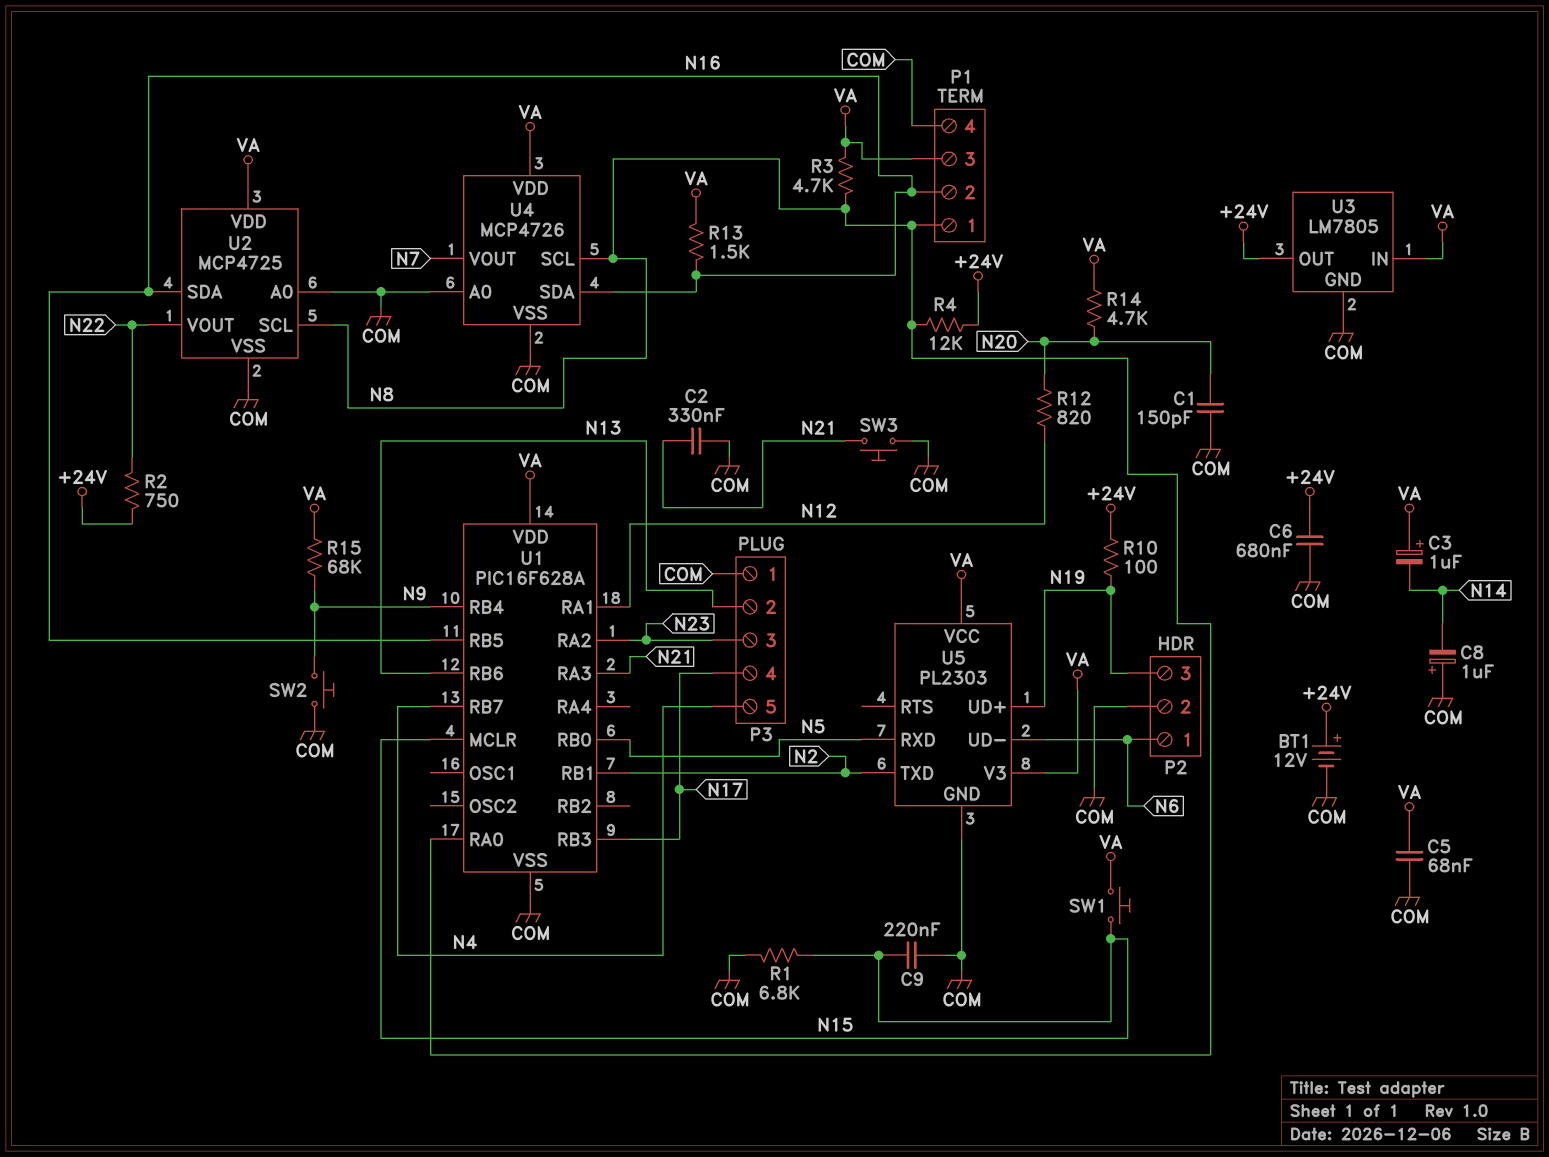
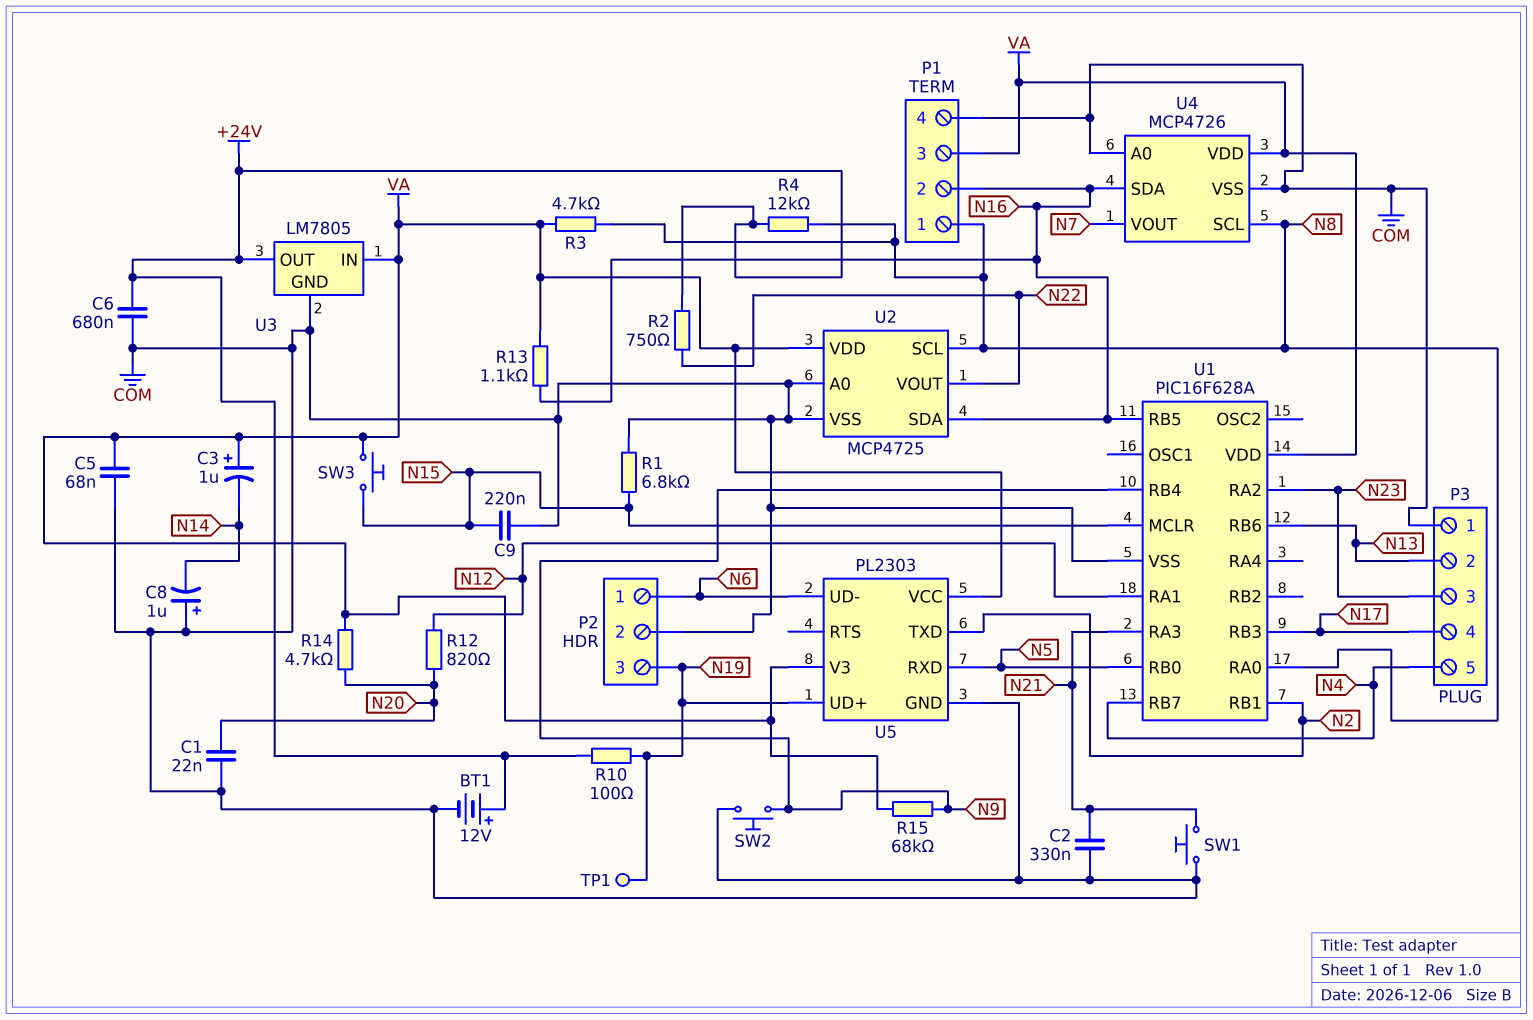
C1: 150pF (COM, N20) -> 22nF (COM, N20)
R13: 1.5k (N16, VA) -> 1.1k (N16, VA)
SW1: button (N15, VA) -> button (COM, N21)
SW3: button (COM, N21) -> button (N15, VA)
TP1: none -> test point (N19)

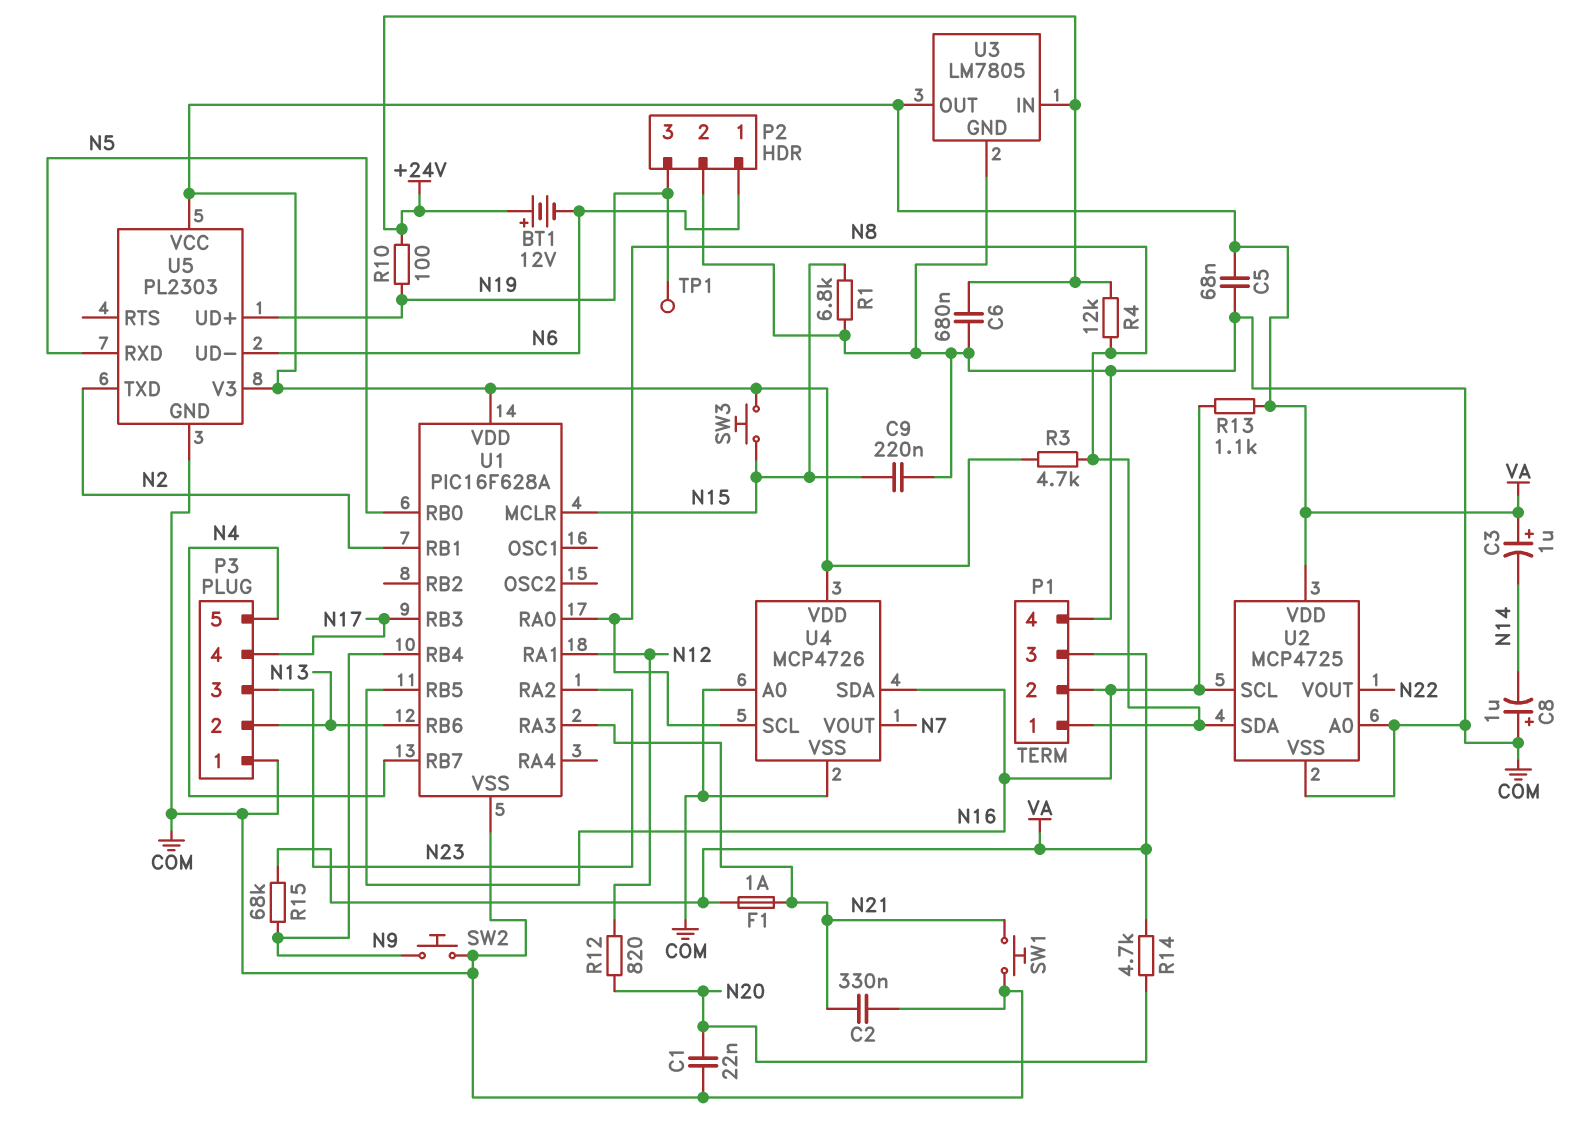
BT1: 12V (plus +24V, minus COM) -> 12V (plus +24V, minus N6)
F1: none -> 1A (N21, VA)
R2: 750 (+24V, N22) -> none
U2 pin SCL: N8 -> N16
U2 pin SDA: N16 -> N8
U3 pin IN: VA -> +24V
U3 pin OUT: +24V -> VA

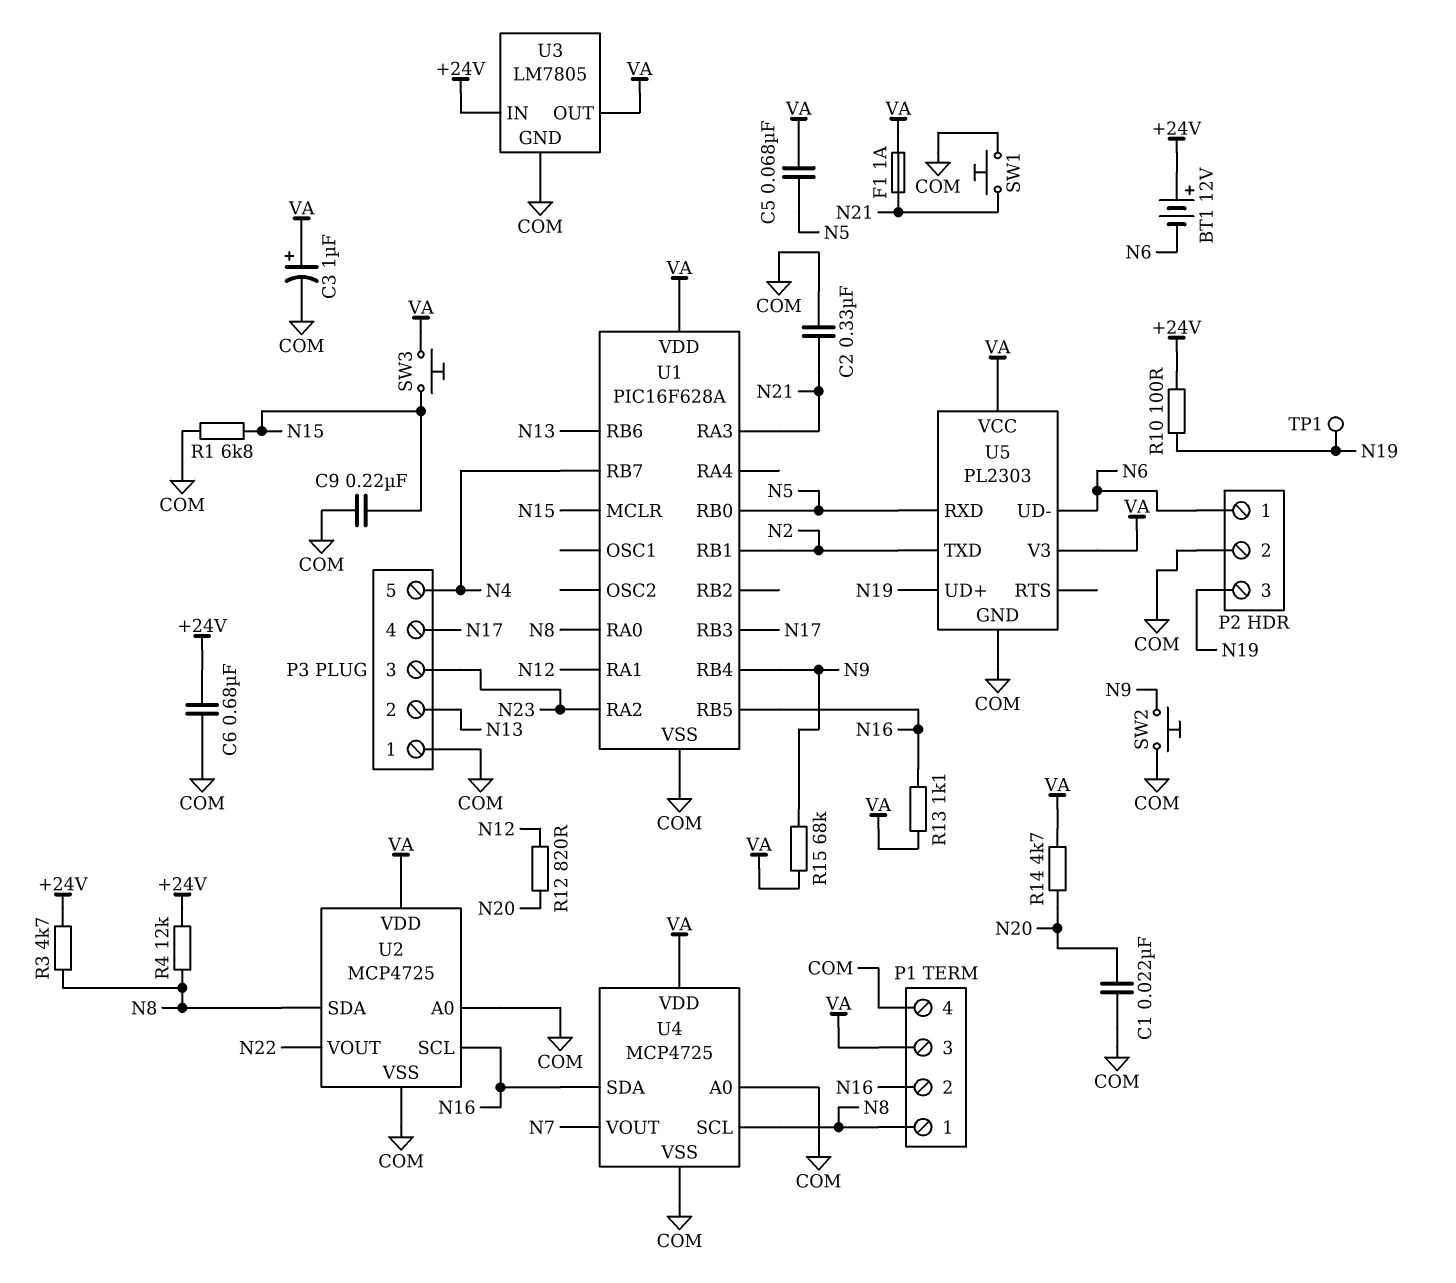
C3: 1uF (plus VA, minus N14) -> 1uF (plus VA, minus COM)
C5: 68nF (COM, VA) -> 68nF (N5, VA)
C8: 1uF (plus COM, minus N14) -> none
R3: 4.7k (N8, VA) -> 4.7k (+24V, N8)
U4: MCP4726 -> MCP4725

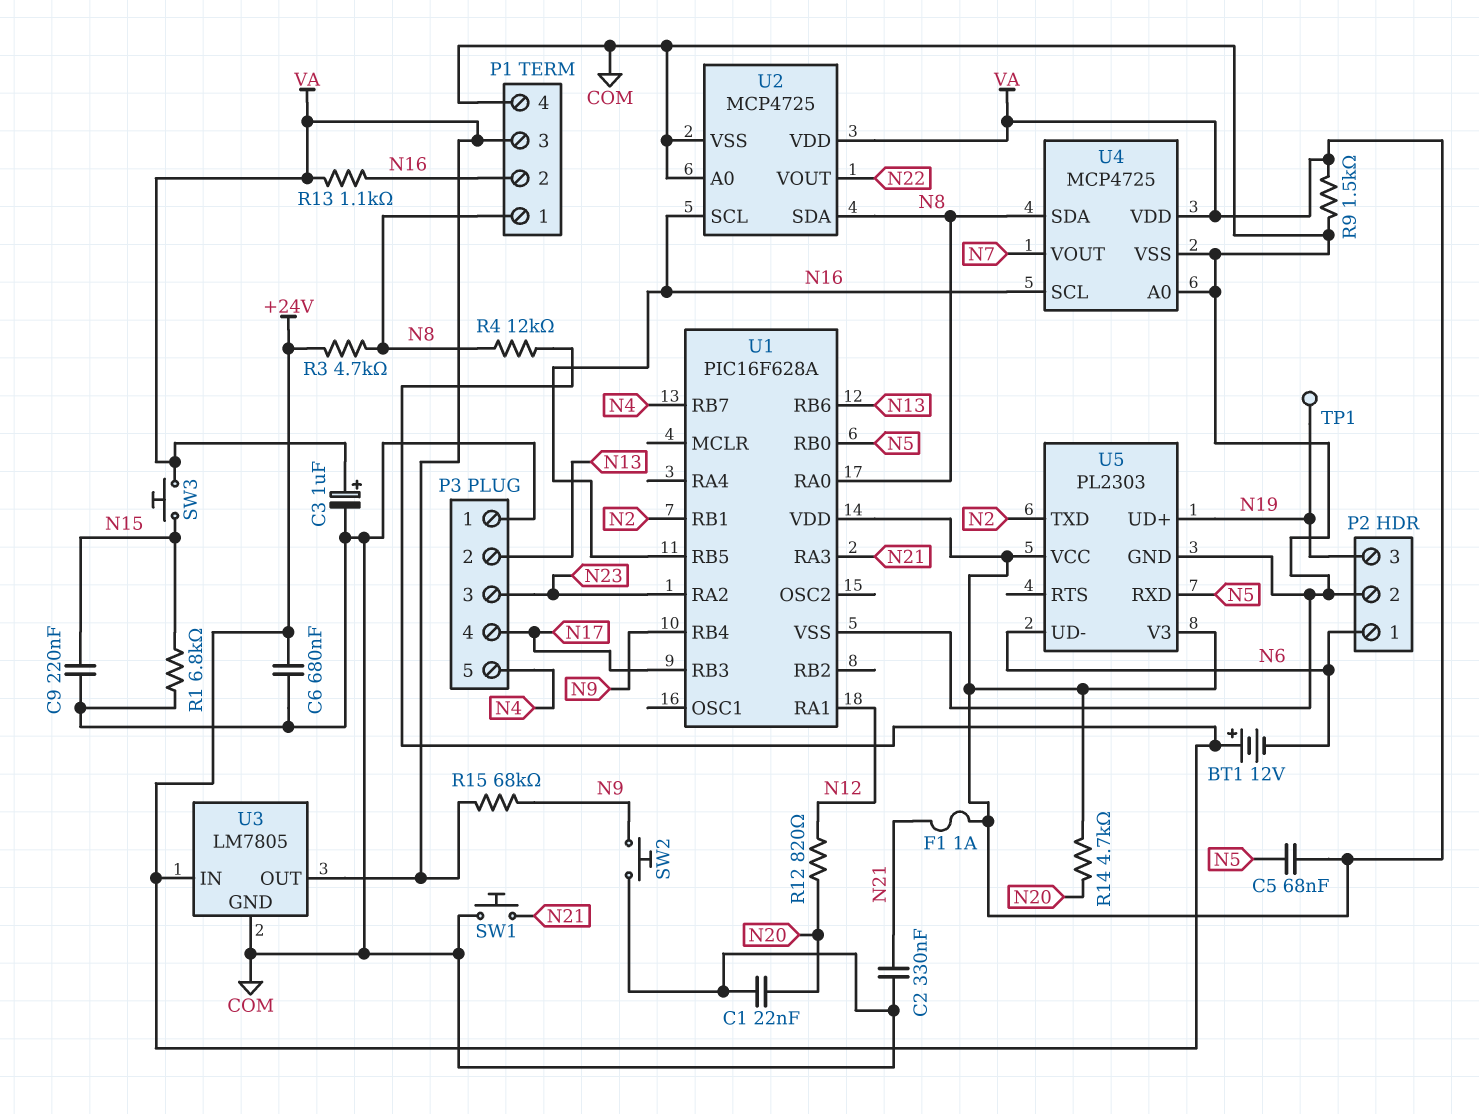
R9: none -> 1.5k (COM, VA)
R10: 100 (+24V, N19) -> none
U1 pin MCLR: N15 -> none
U4 pin SCL: N8 -> N16
U4 pin SDA: N16 -> N8

